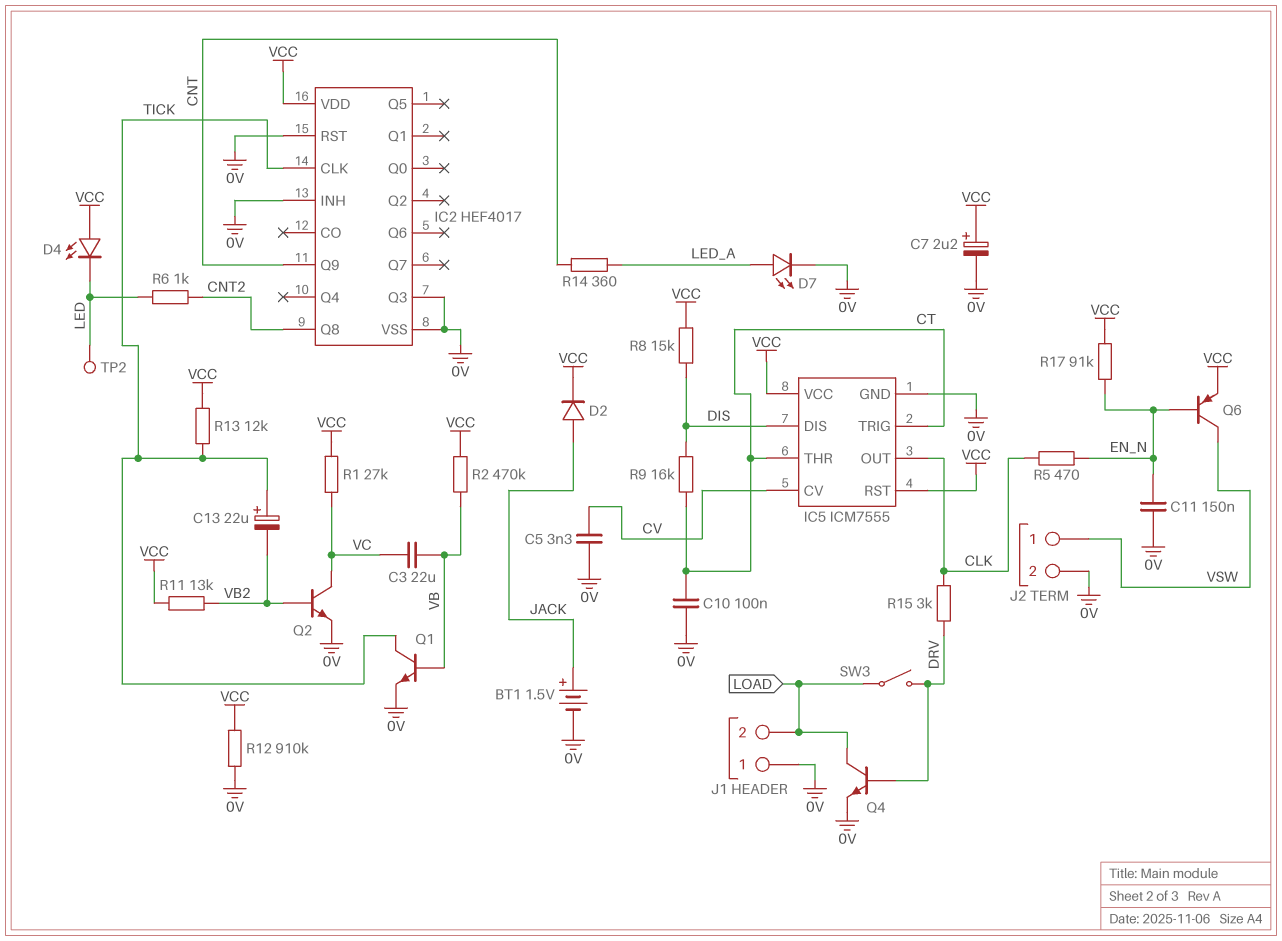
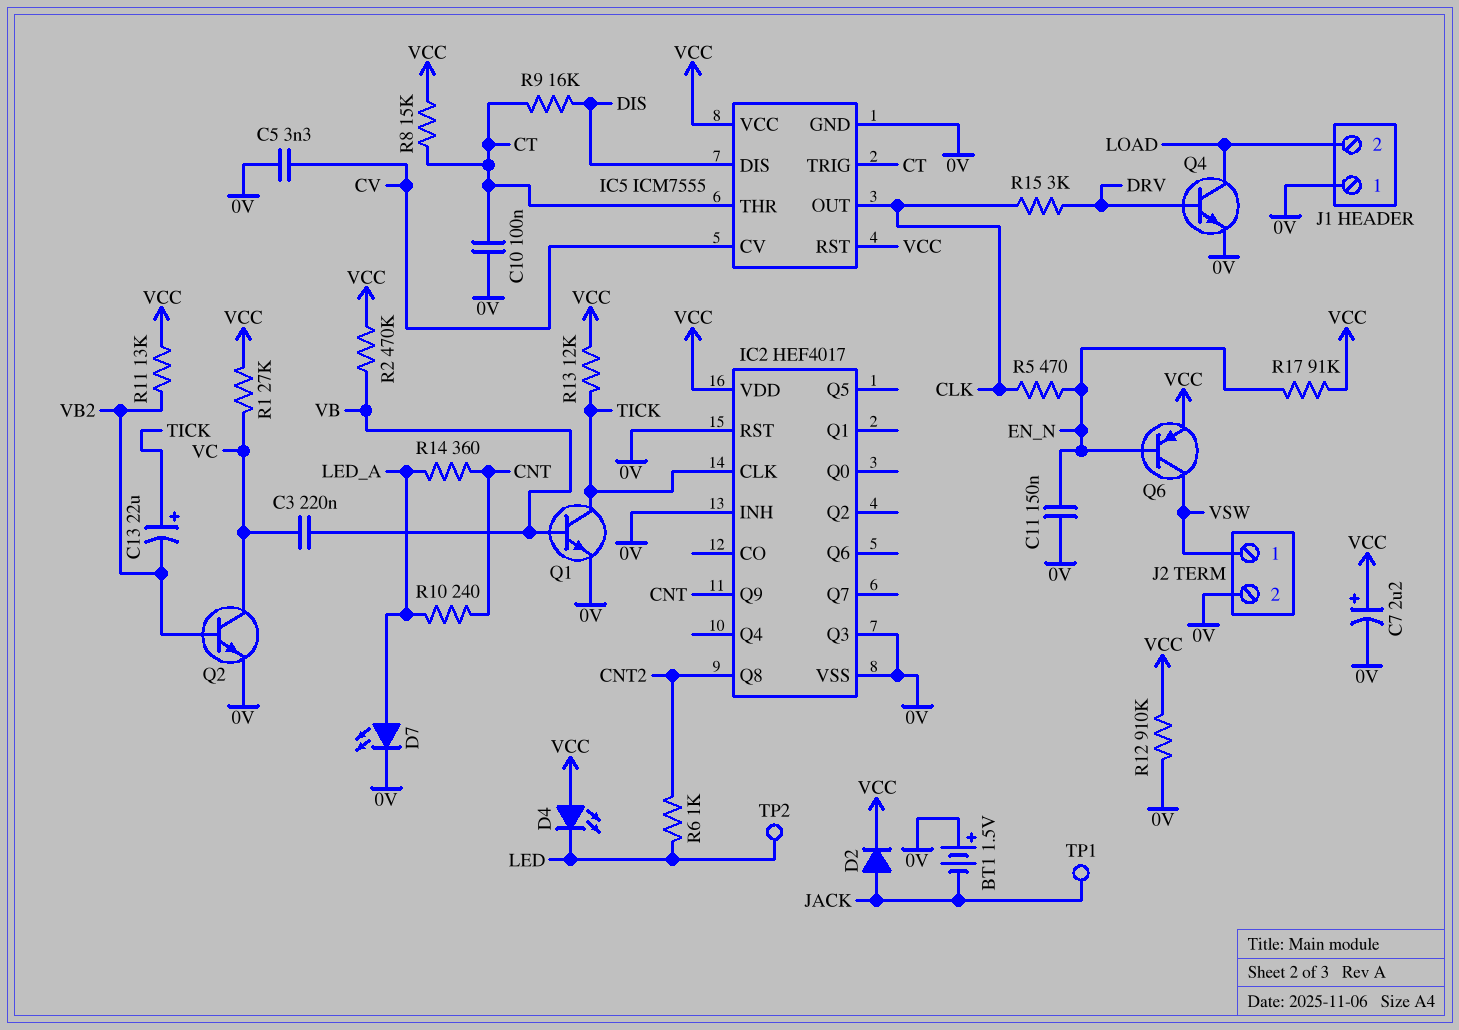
BT1: 1.5V (plus JACK, minus 0V) -> 1.5V (plus 0V, minus JACK)
C3: 22uF (VB, VC) -> 220nF (VB, VC)
R8: 15k (DIS, VCC) -> 15k (CT, VCC)
R10: none -> 240 (CNT, LED_A)
SW3: switch (DRV, LOAD) -> none
TP1: none -> test point (JACK)

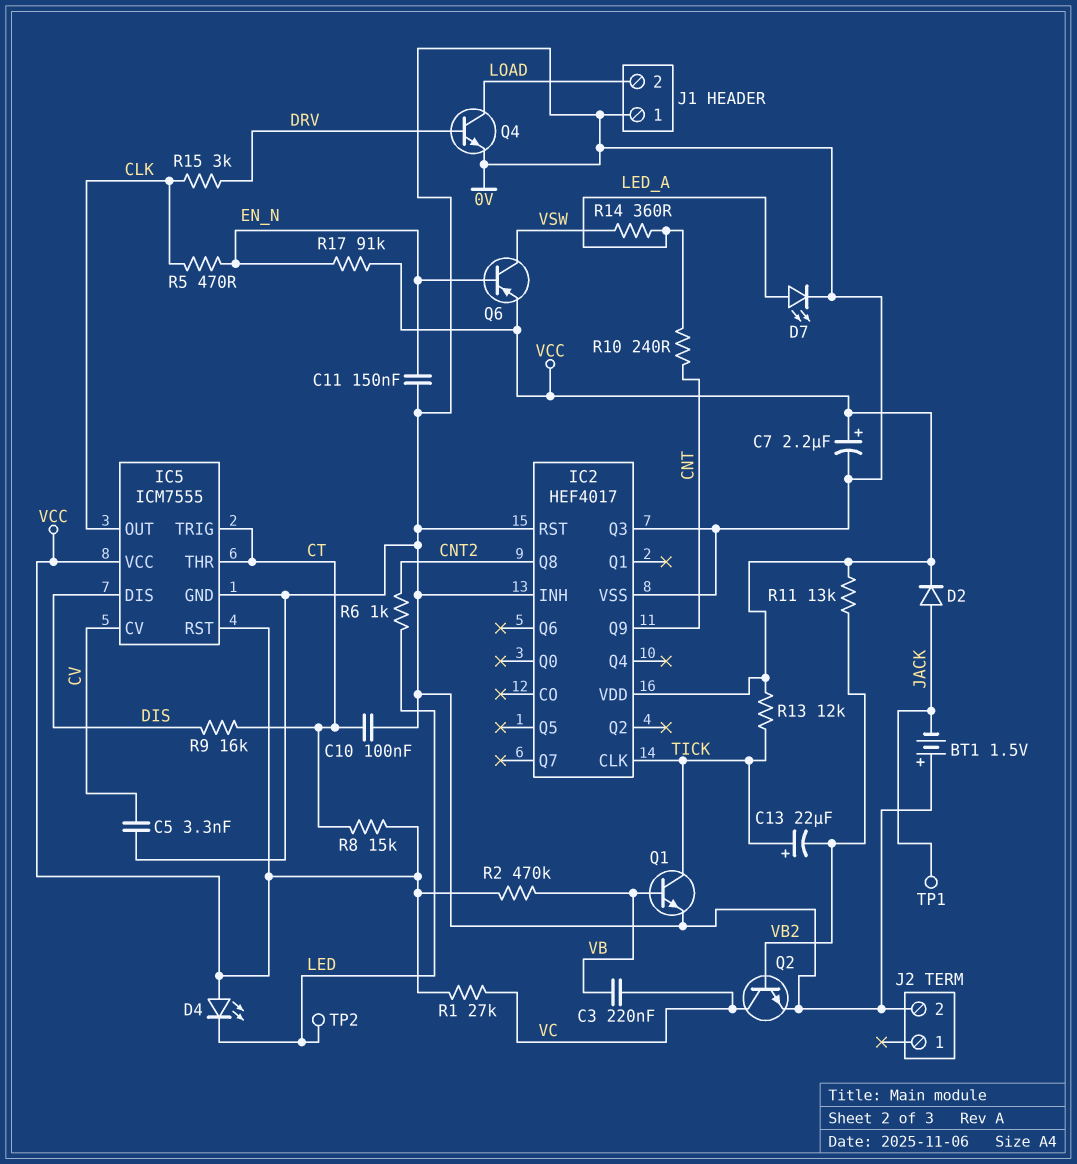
J2 pin 1: VSW -> none
R12: 910k (0V, VCC) -> none
R14: 360 (CNT, LED_A) -> 360 (LED_A, VSW)

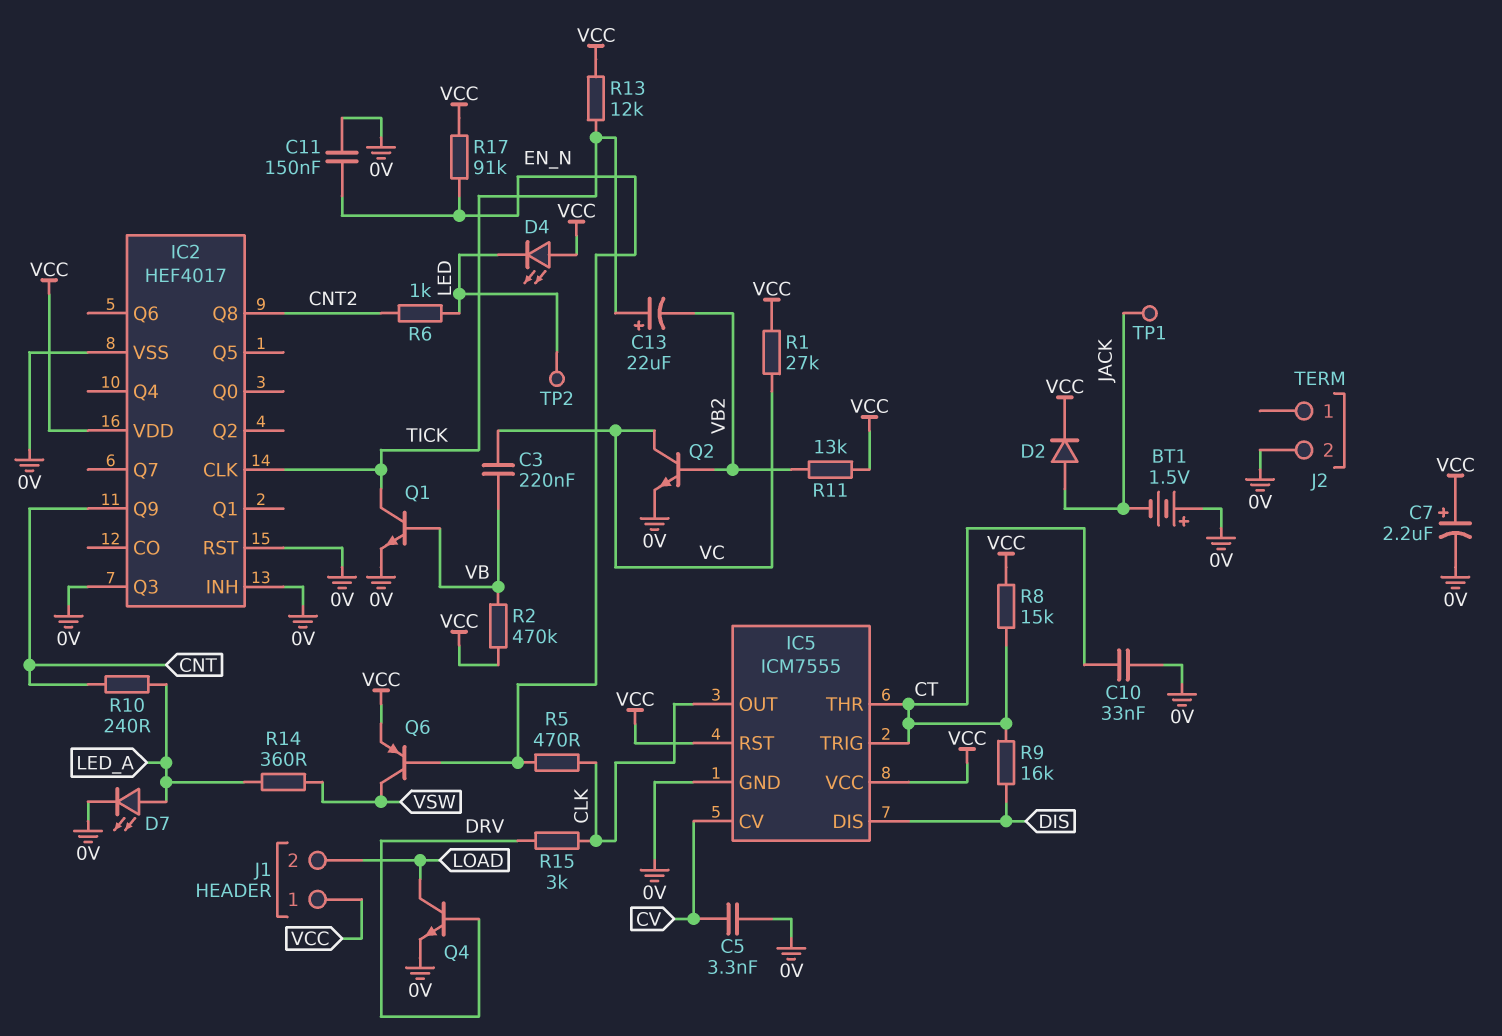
C10: 100nF (0V, CT) -> 33nF (0V, CT)
J1 pin 1: 0V -> VCC

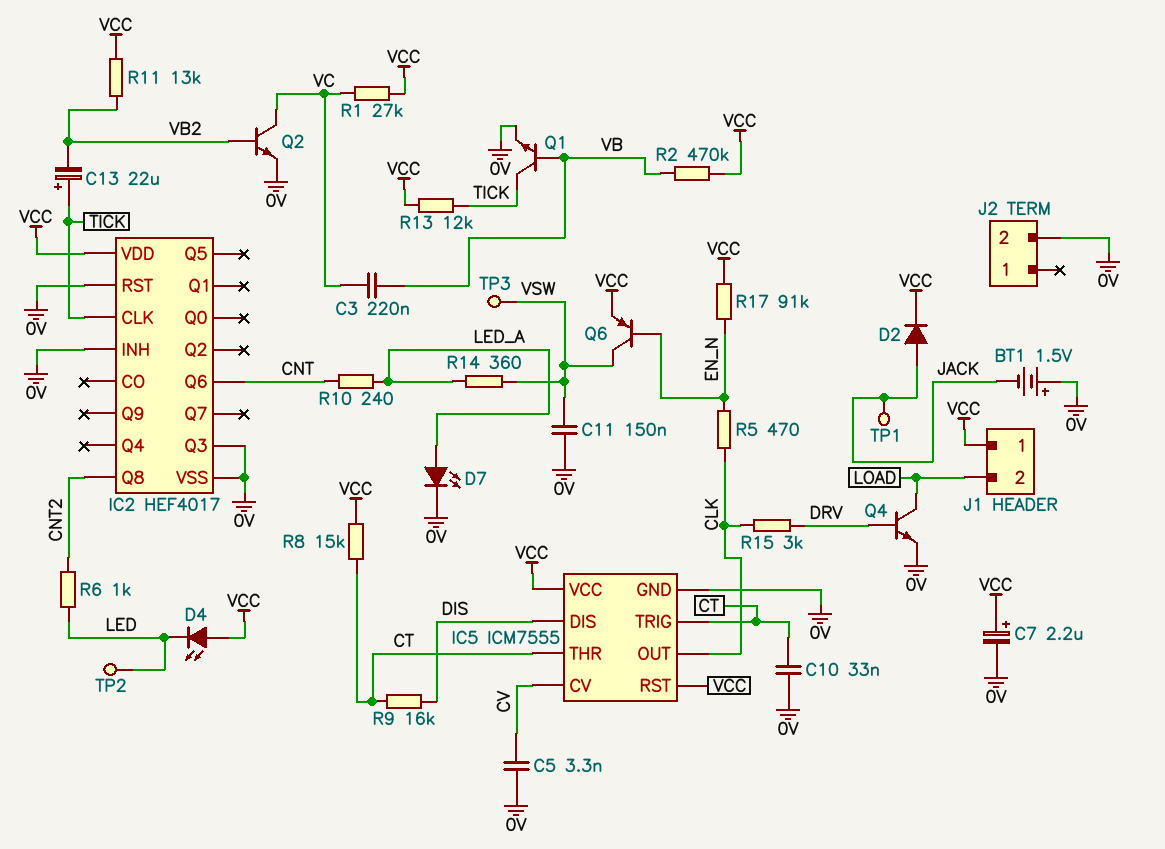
C11: 150nF (0V, EN_N) -> 150nF (0V, VSW)
IC2 pin Q6: none -> CNT
IC2 pin Q9: CNT -> none
TP3: none -> test point (VSW)

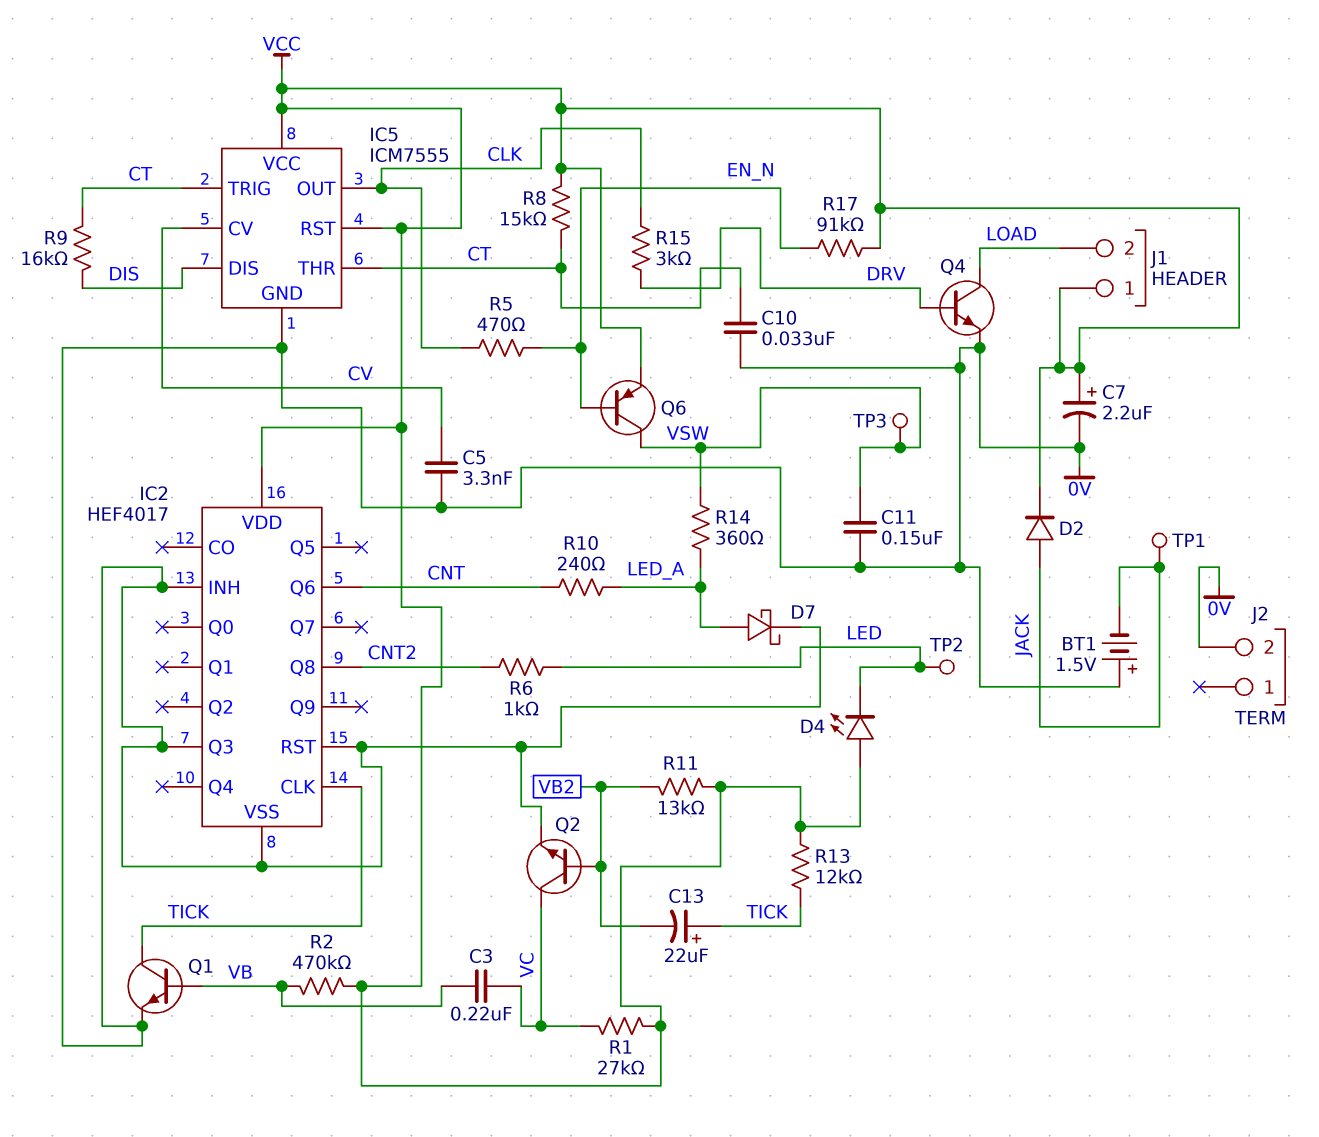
D7: LED (A LED_A, K 0V) -> schottky (A LED_A, K 0V)

